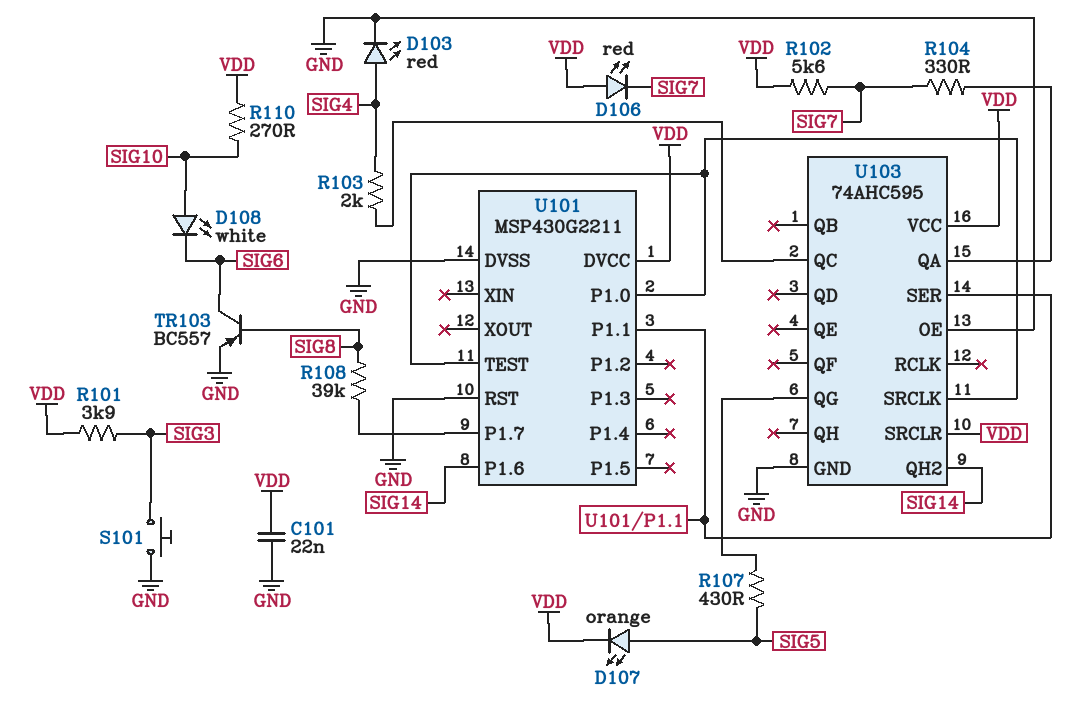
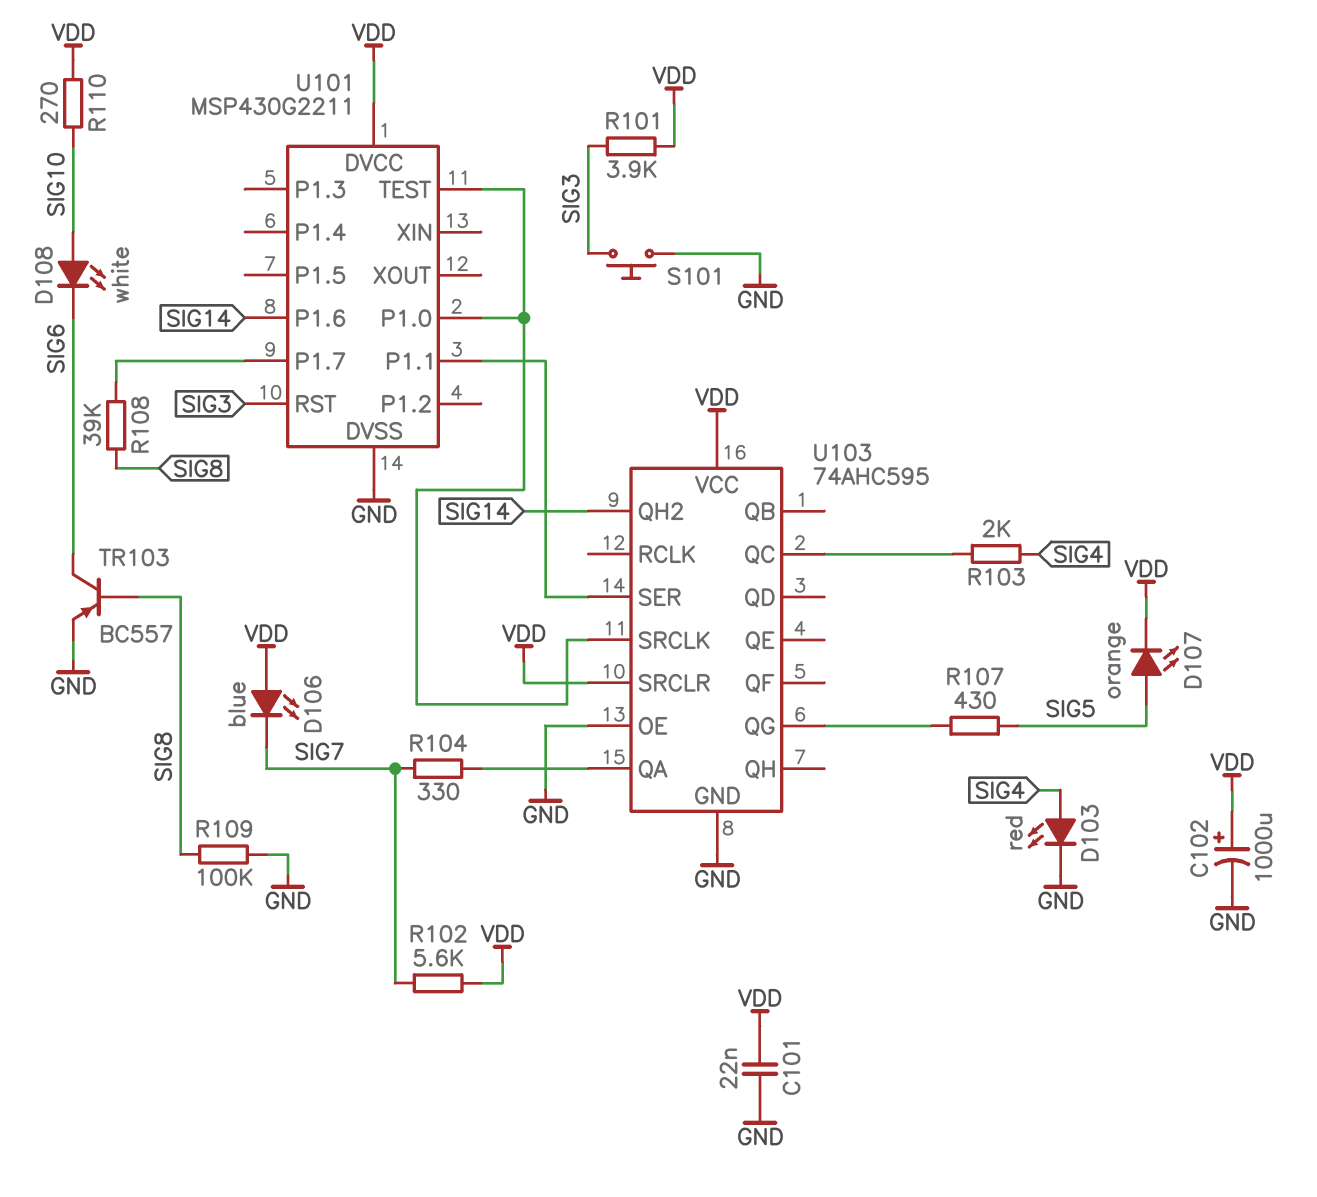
C102: none -> 1000uF (plus VDD, minus GND)
D106: LED red (A VDD, K SIG7) -> LED blue (A VDD, K SIG7)
R109: none -> 100k (GND, SIG8)
U101 pin RST: GND -> SIG3

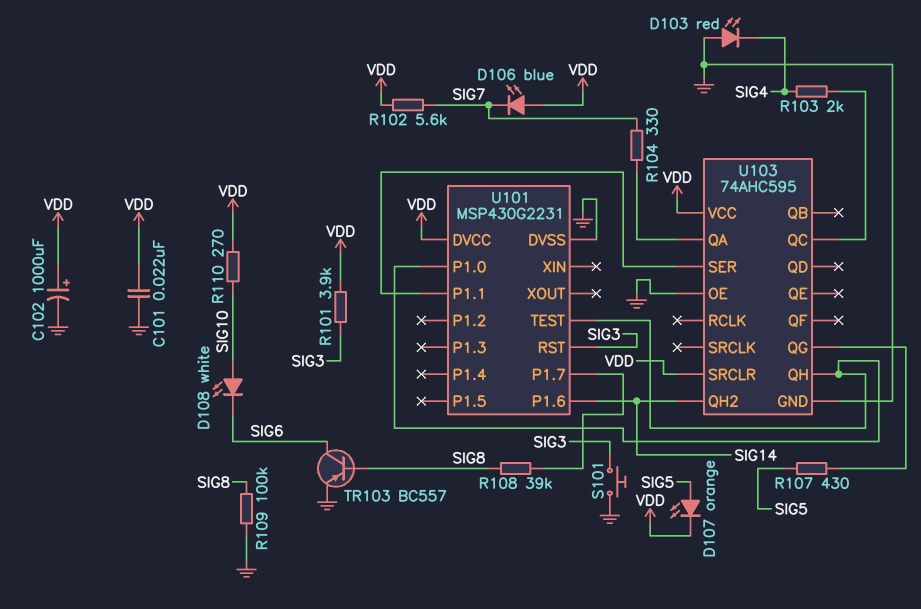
D103: LED red (A SIG4, K GND) -> LED red (A GND, K SIG4)
U101: MSP430G2211 -> MSP430G2231
U103 pin QH: none -> U101/P1.0
U103 pin SRCLK: U101/P1.0 -> none

